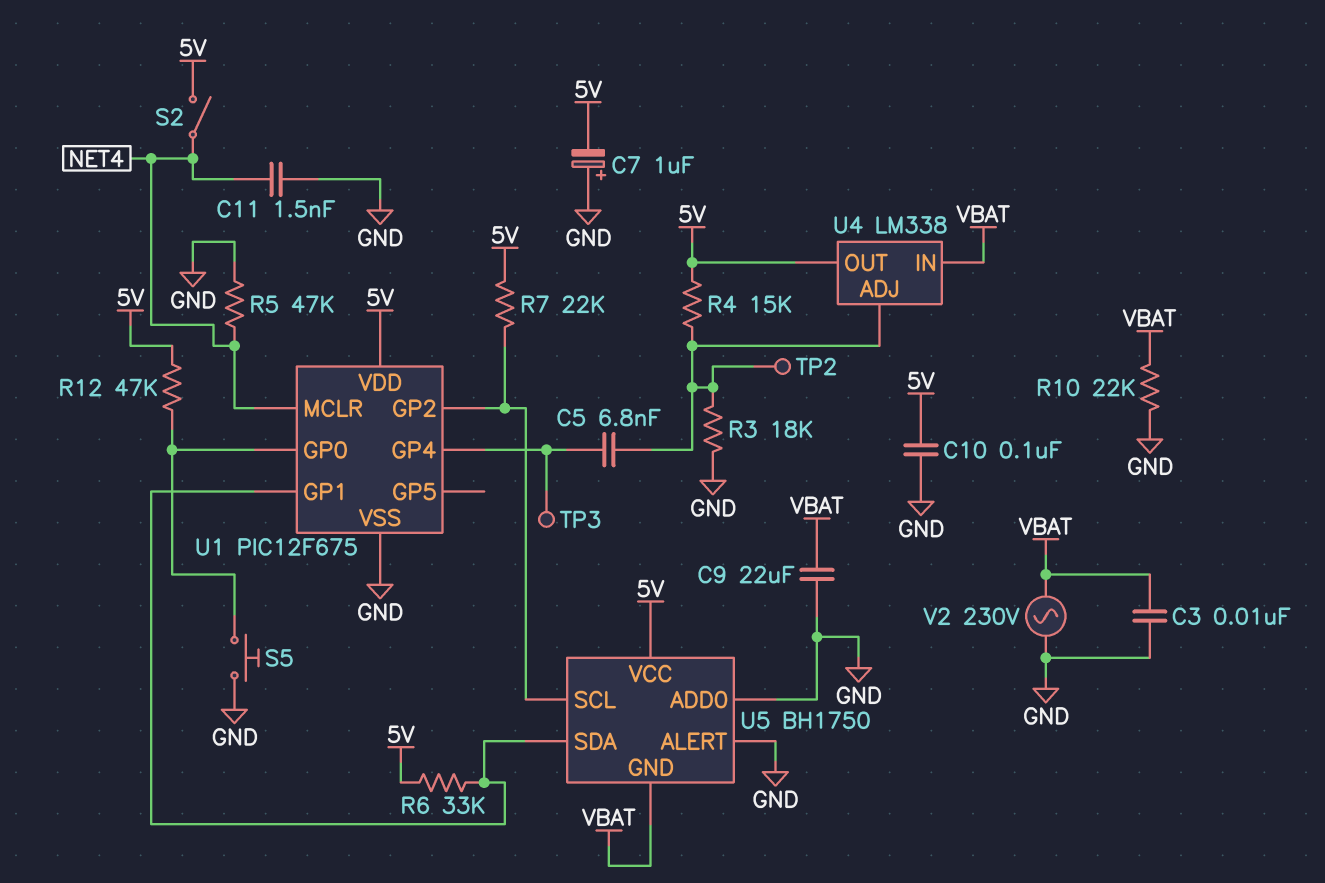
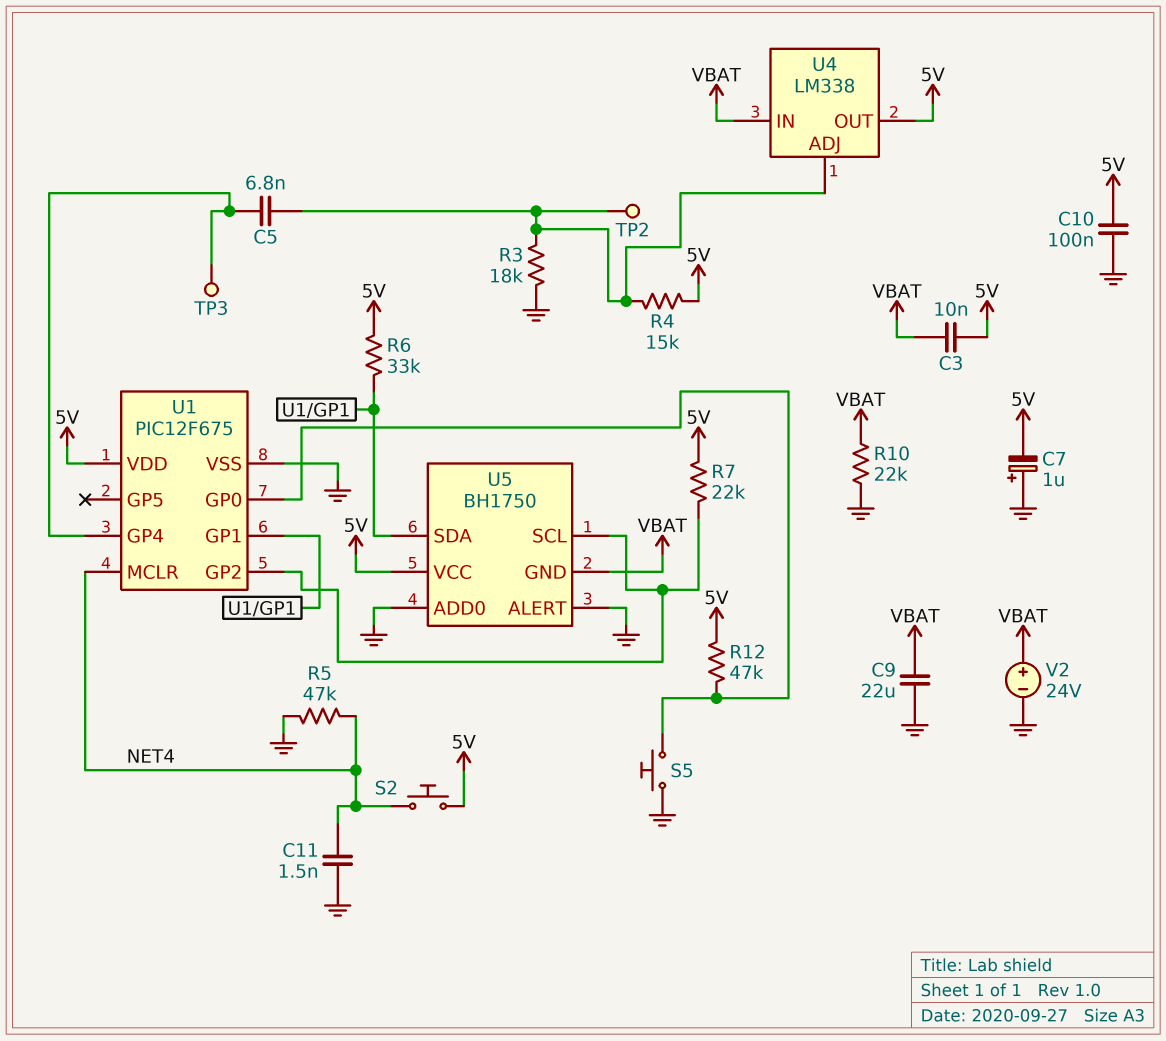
C3: 10nF (GND, VBAT) -> 10nF (5V, VBAT)
S2: switch (5V, NET4) -> button (5V, NET4)
V2: AC 230V (GND, VBAT) -> 24V (plus VBAT, minus GND)

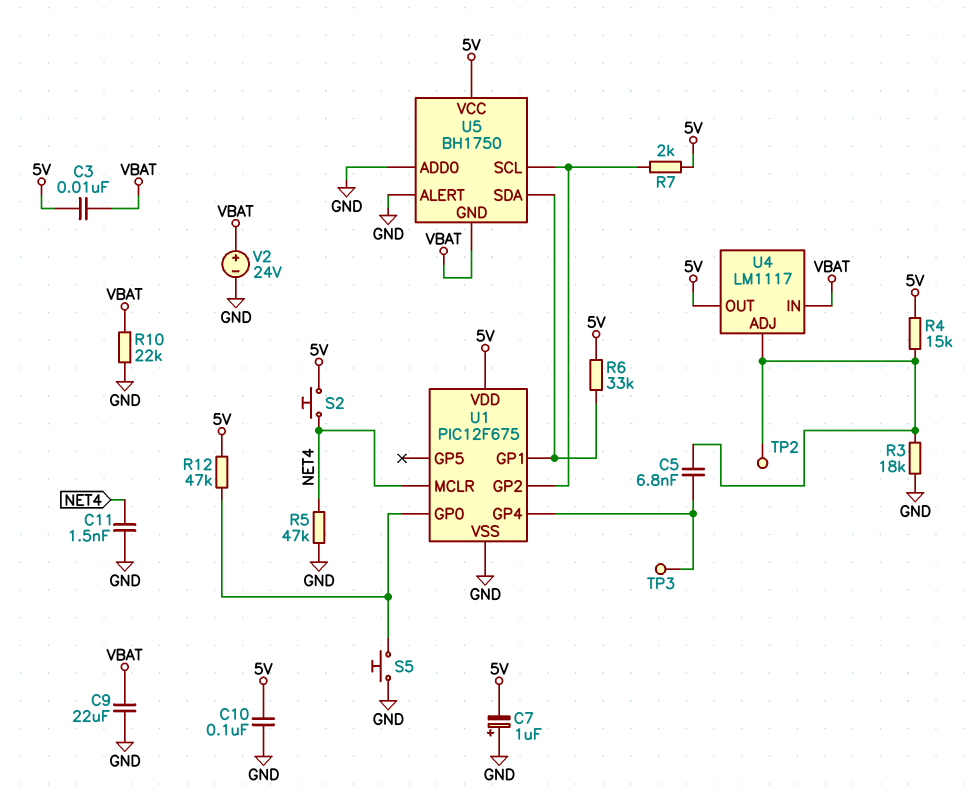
R7: 22k (5V, U1/GP2) -> 2k (5V, U1/GP2)
U4: LM338 -> LM1117

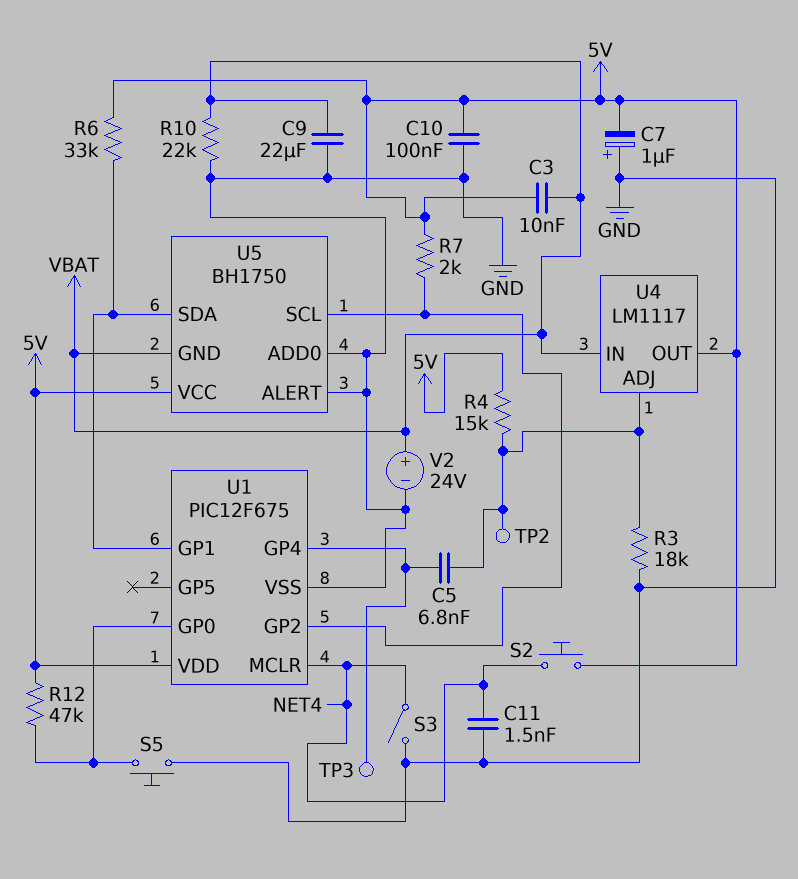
R5: 47k (GND, NET4) -> none
S3: none -> switch (GND, NET4)

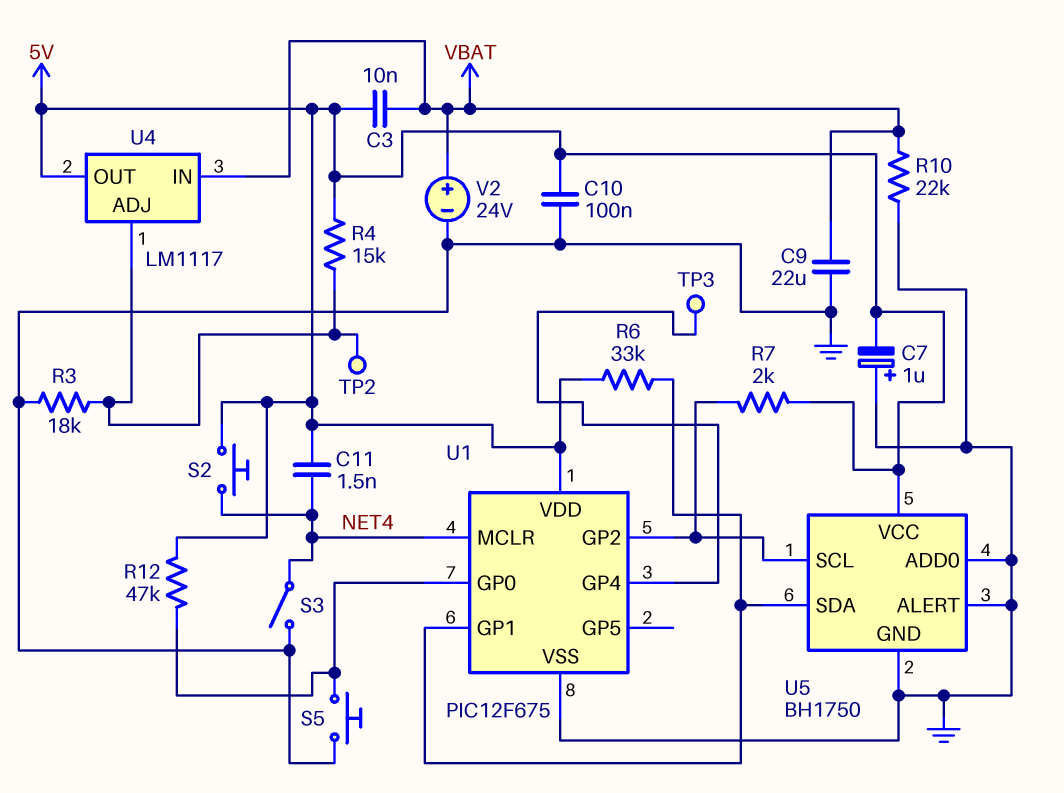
C5: 6.8nF (U1/GP4, U4/ADJ) -> none
C11: 1.5nF (GND, NET4) -> 1.5nF (5V, NET4)
U5 pin GND: VBAT -> GND

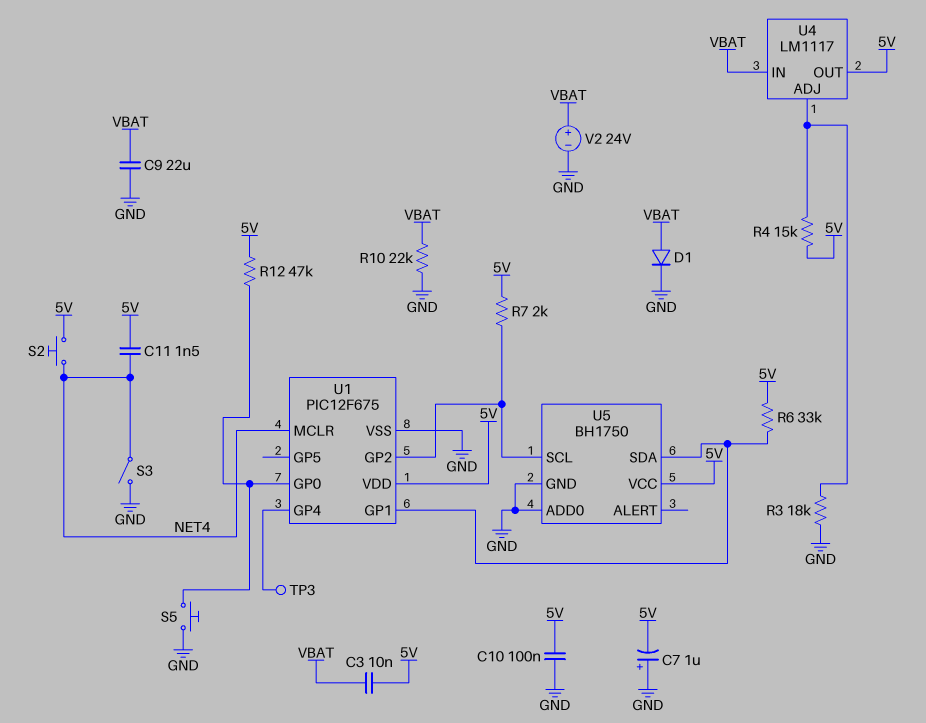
D1: none -> diode (A VBAT, K GND)
TP2: test point (U4/ADJ) -> none
U5 pin ALERT: GND -> none

